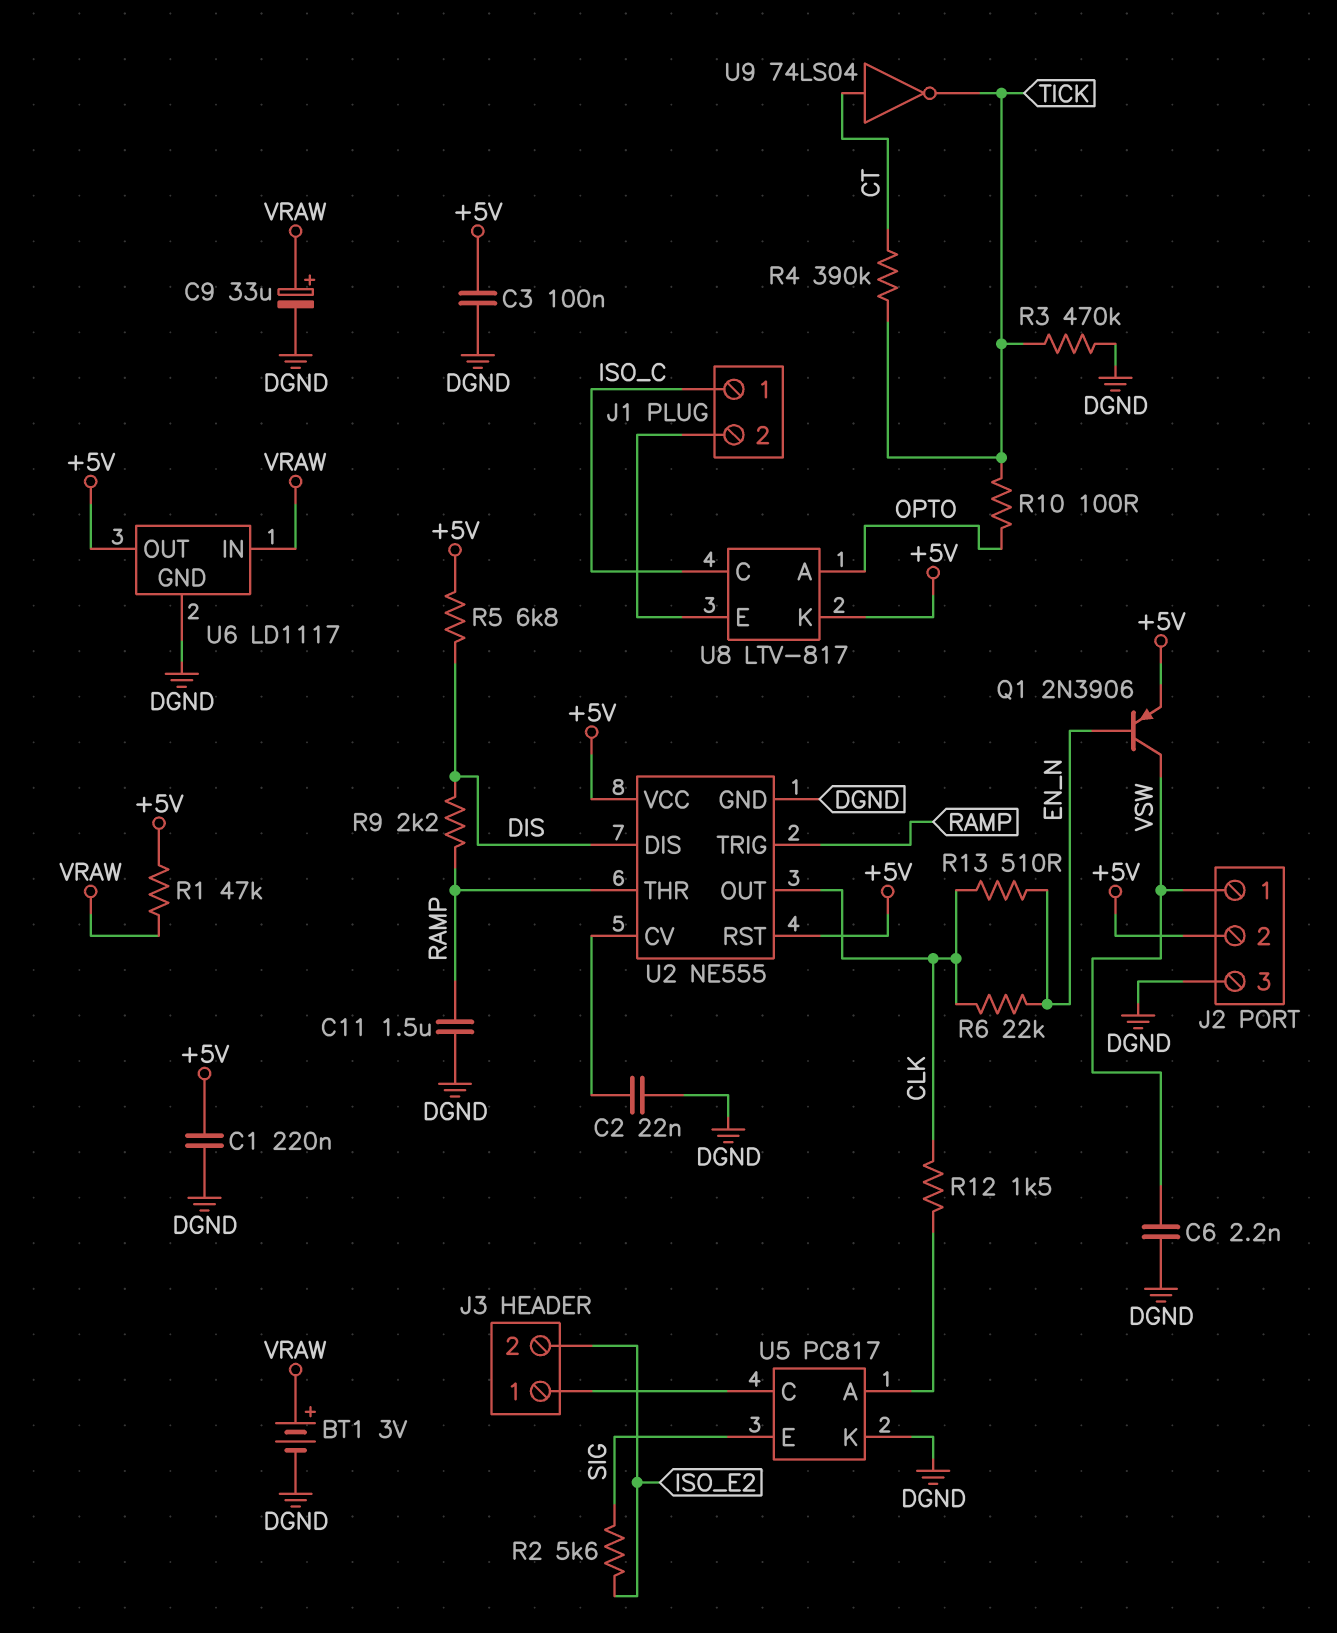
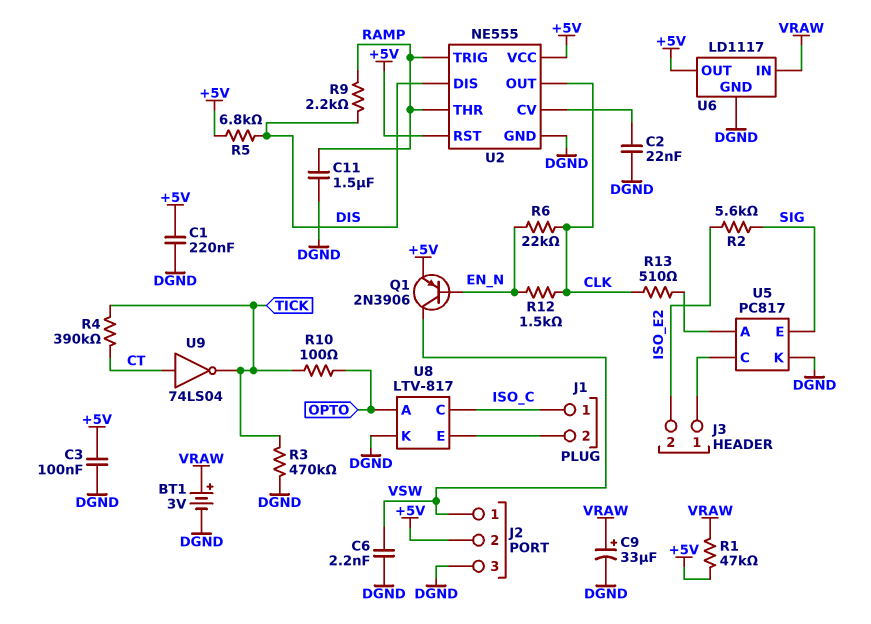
R12: 1.5k (CLK, U5/A) -> 1.5k (CLK, EN_N)
R13: 510 (CLK, EN_N) -> 510 (CLK, U5/A)
U8 pin K: +5V -> DGND

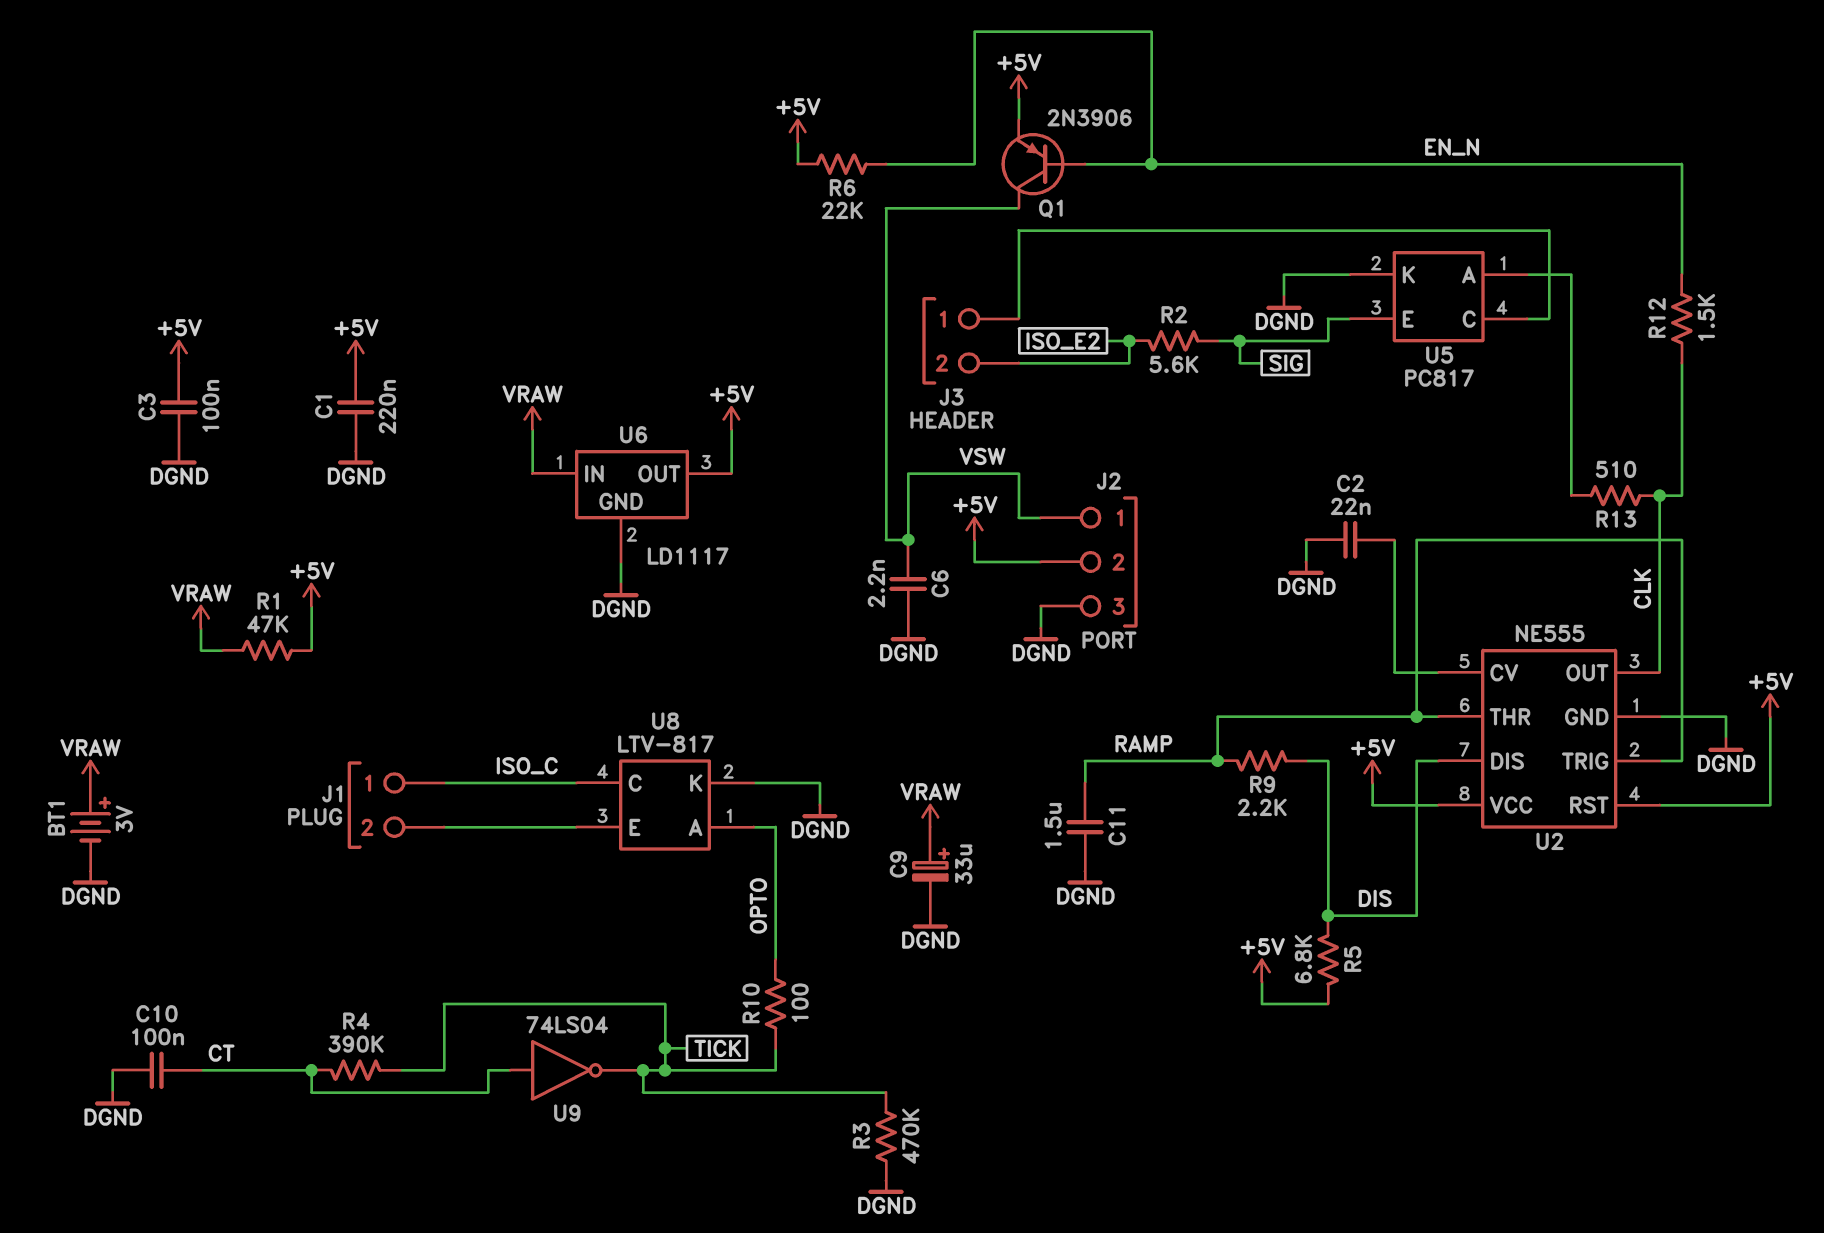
C10: none -> 100nF (CT, DGND)
R6: 22k (CLK, EN_N) -> 22k (+5V, EN_N)

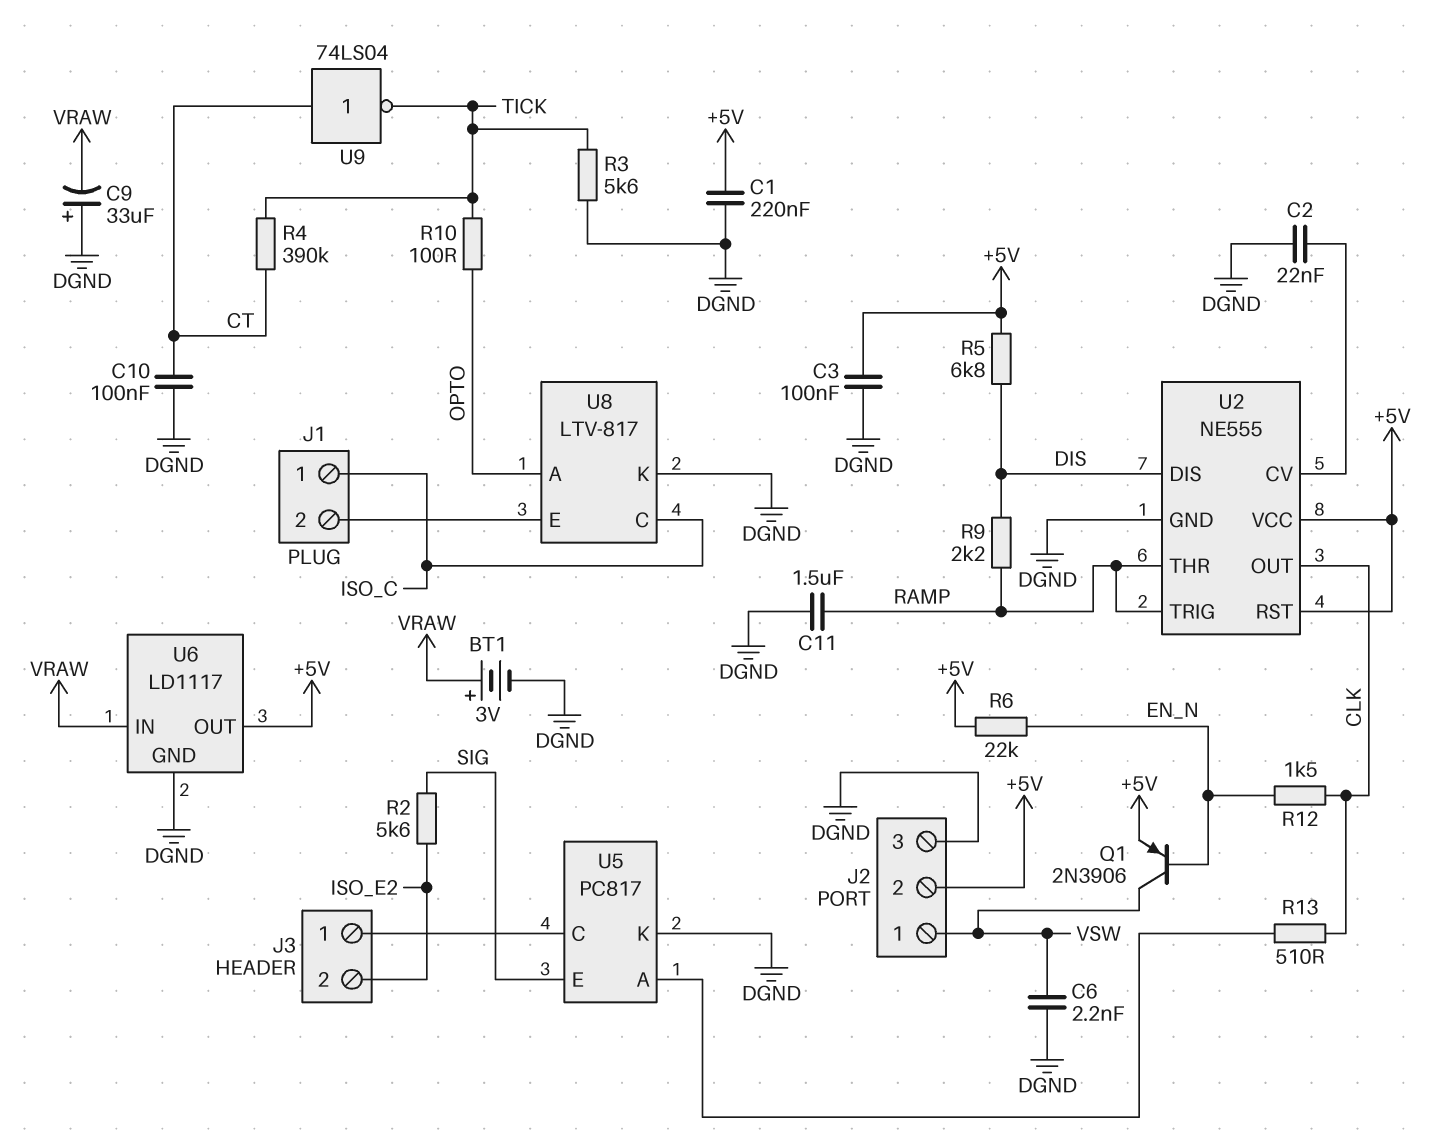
C9: 33uF (plus VRAW, minus DGND) -> 33uF (plus DGND, minus VRAW)
R1: 47k (+5V, VRAW) -> none
R3: 470k (DGND, TICK) -> 5.6k (DGND, TICK)

